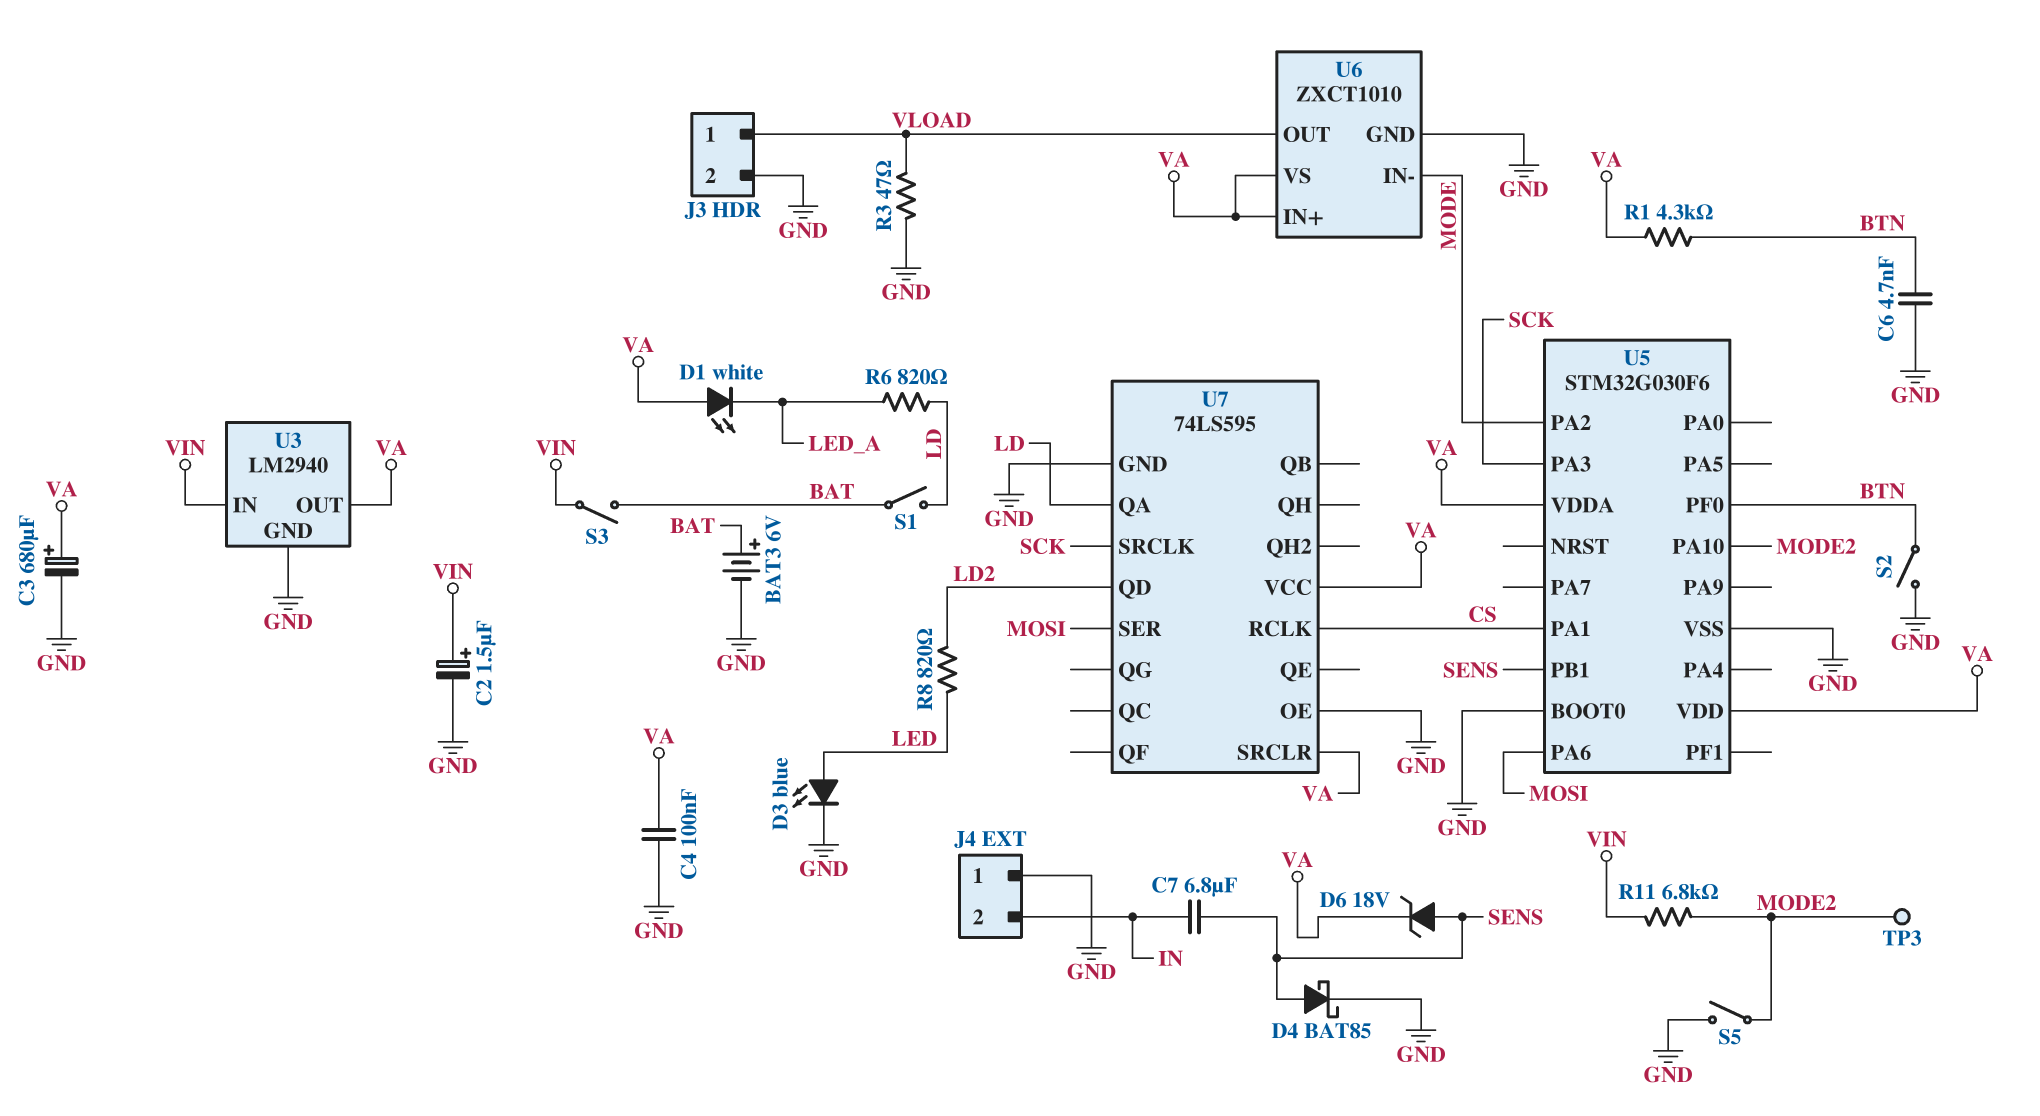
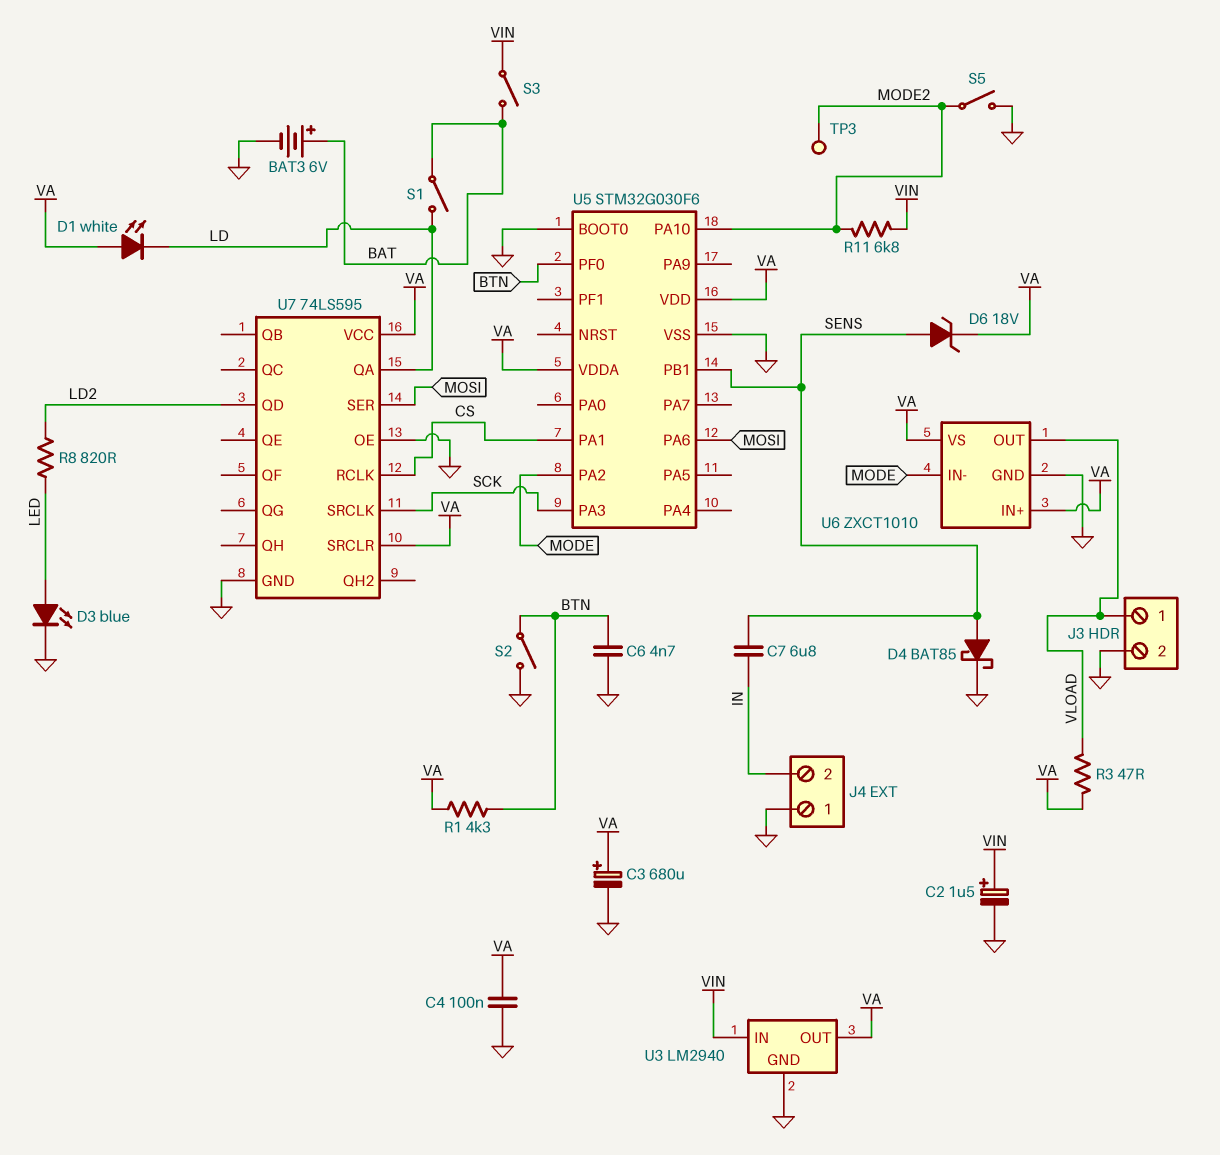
D1: LED white (A VA, K LED_A) -> LED white (A VA, K LD)
R3: 47 (GND, VLOAD) -> 47 (VA, VLOAD)
R6: 820 (LD, LED_A) -> none

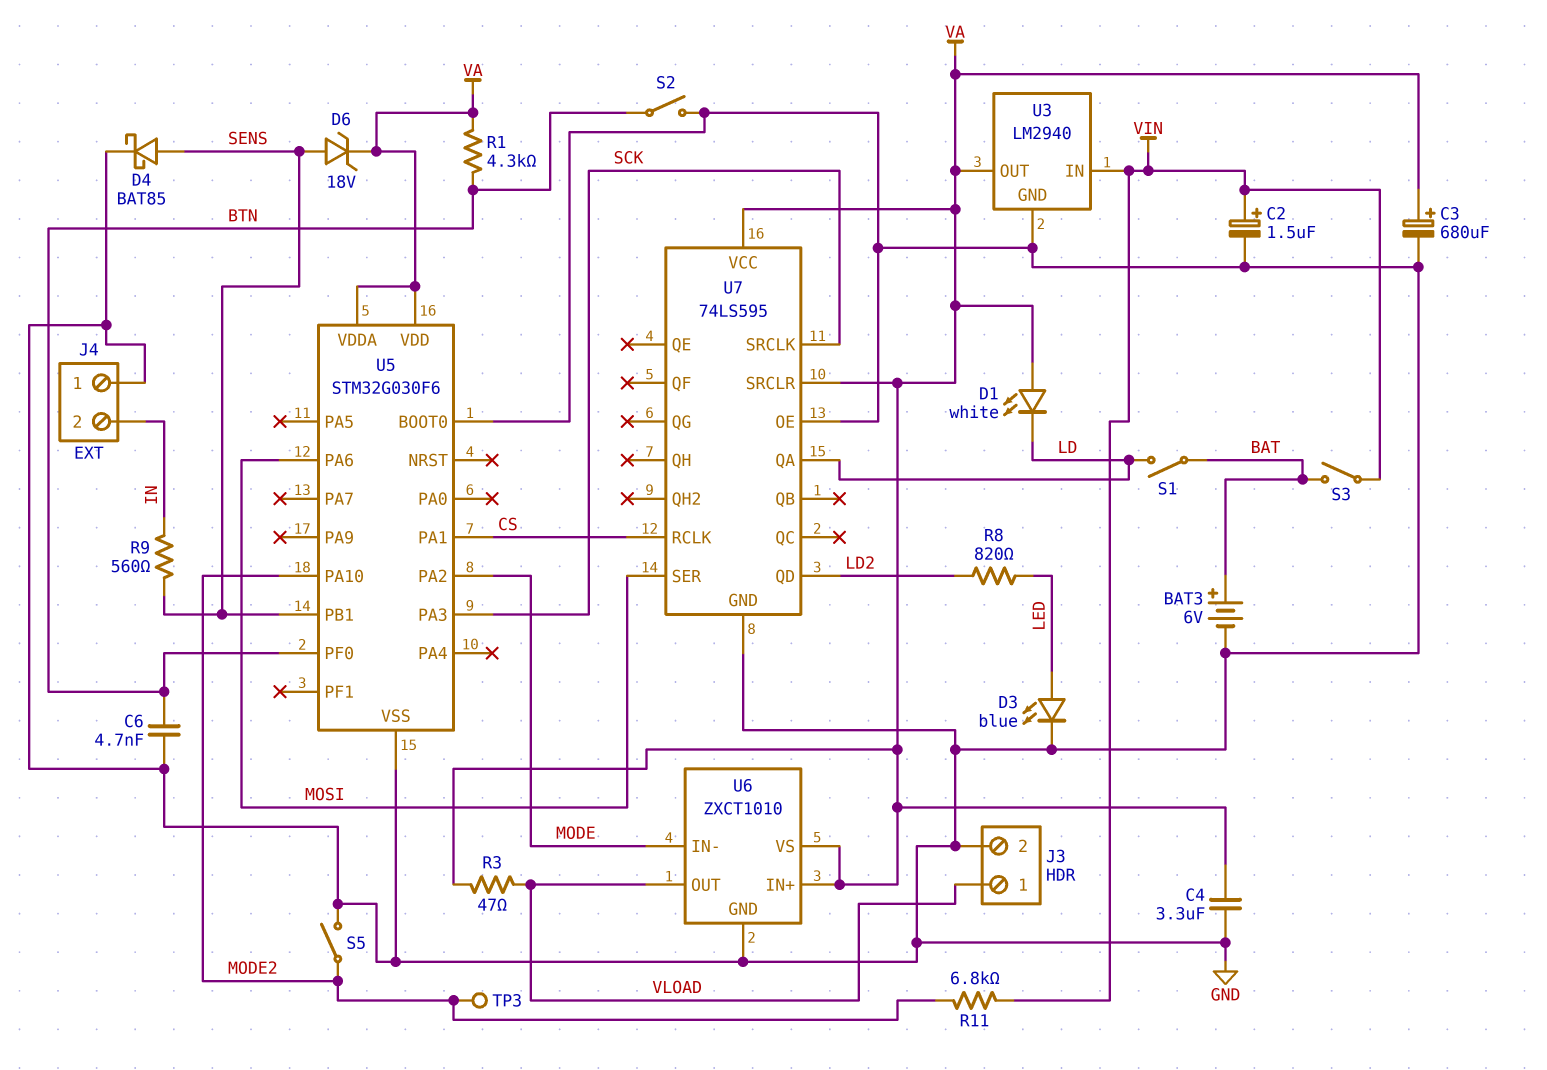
C4: 100nF (GND, VA) -> 3.3uF (GND, VA)
C7: 6.8uF (IN, SENS) -> none
R9: none -> 560 (IN, SENS)

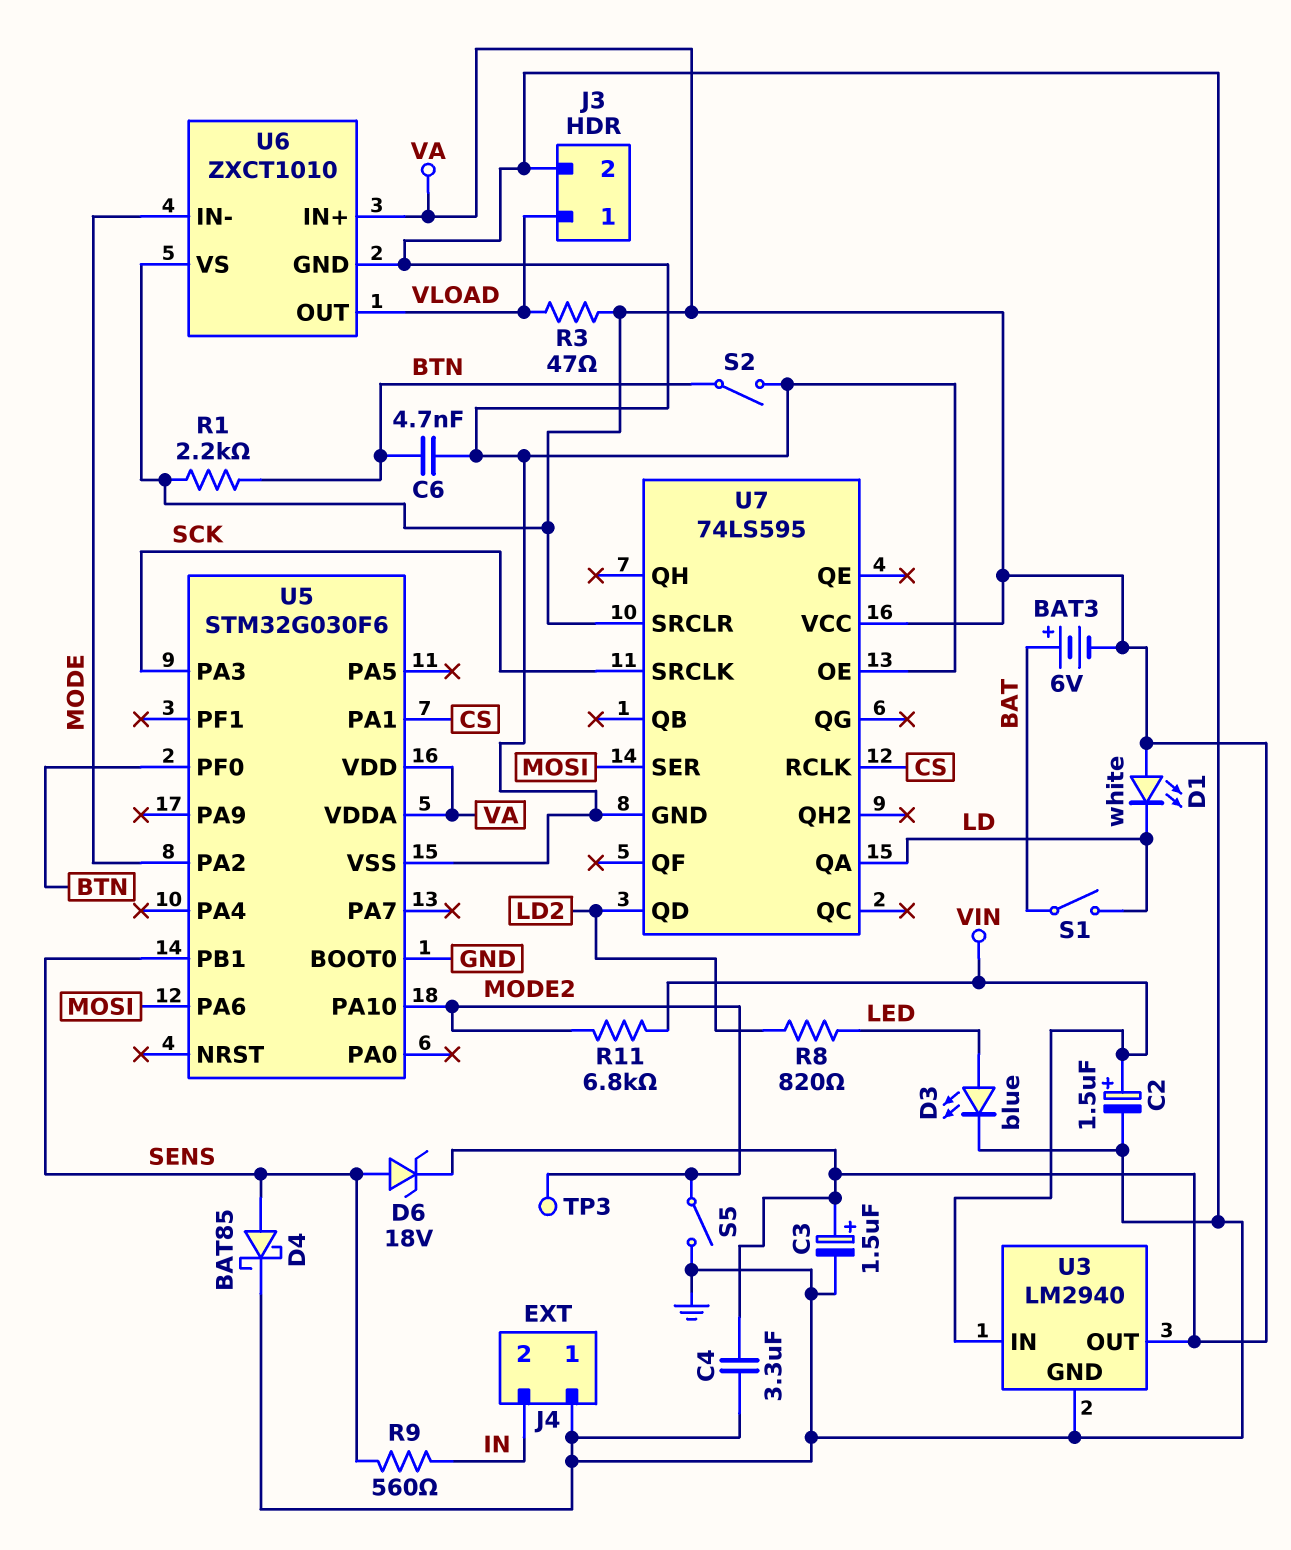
BAT3: 6V (plus BAT, minus GND) -> 6V (plus BAT, minus VA)
C3: 680uF (plus VA, minus GND) -> 1.5uF (plus VA, minus GND)
R1: 4.3k (BTN, VA) -> 2.2k (BTN, VA)
S3: switch (BAT, VIN) -> none

